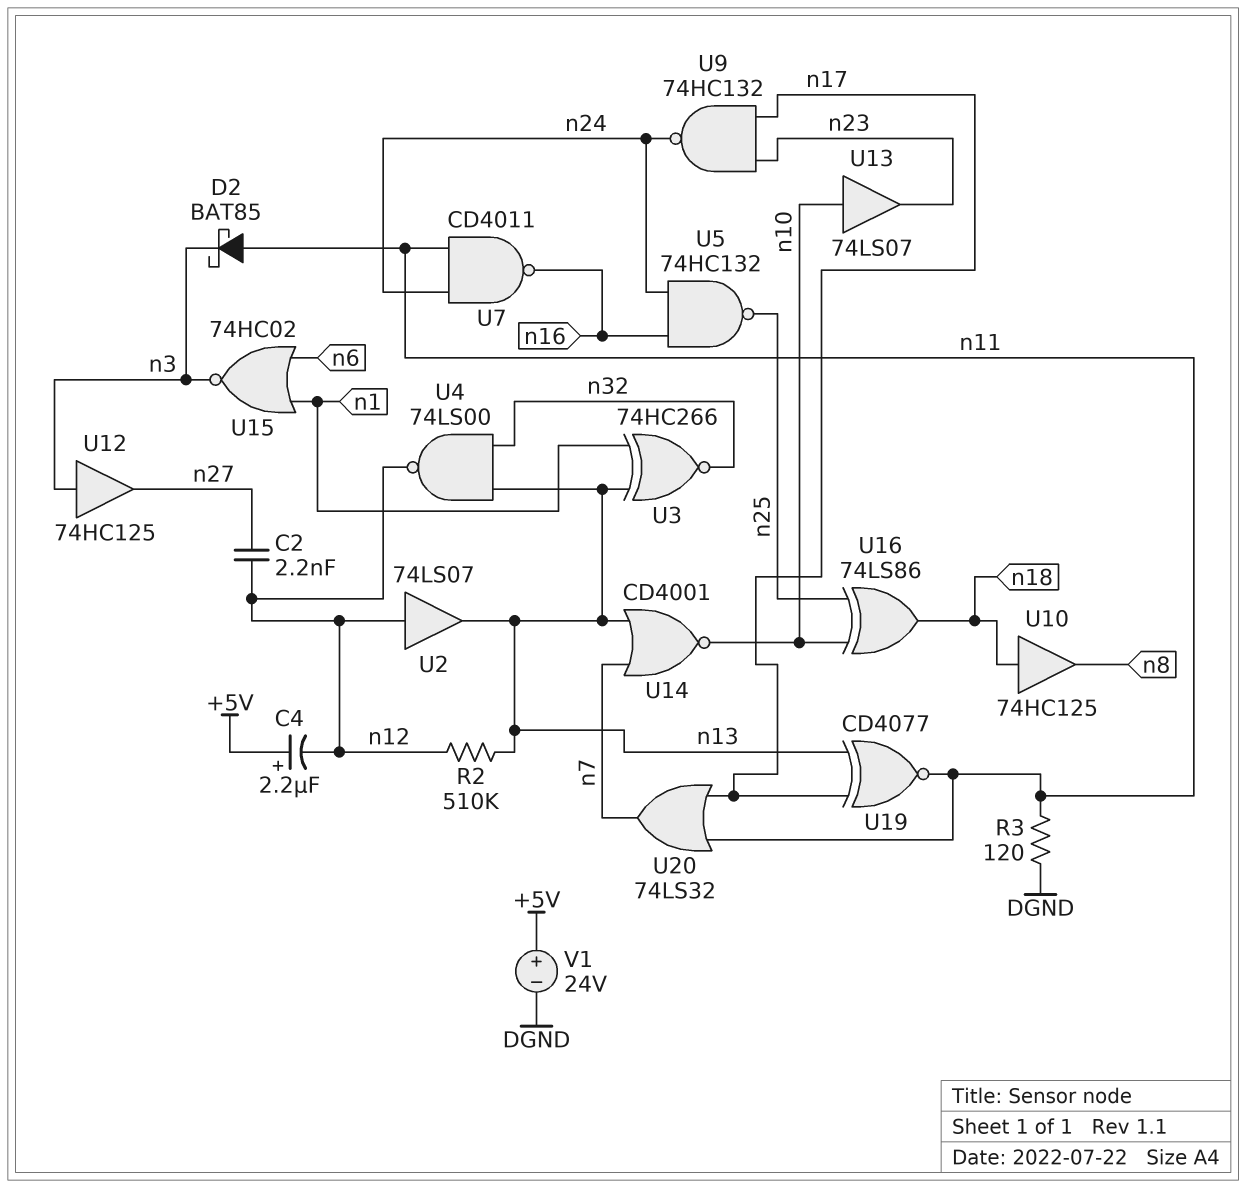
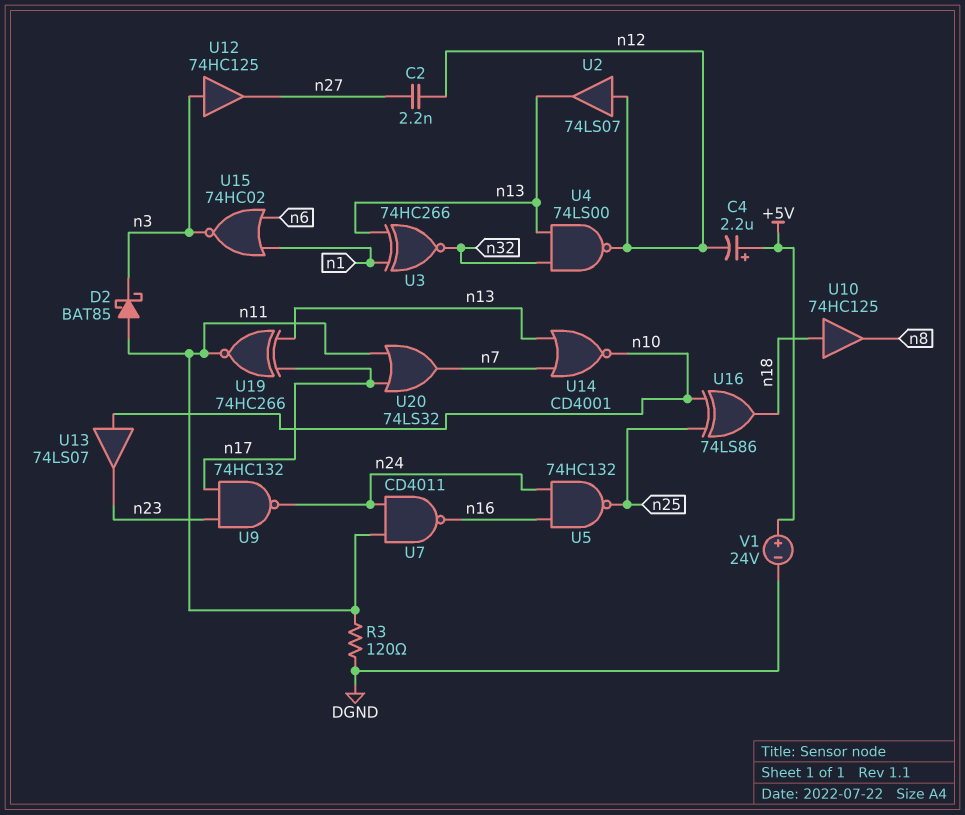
R2: 510k (n12, n13) -> none
U19: XNOR CD4077 (in n13, in n17, out n11) -> XNOR 74HC266 (in n13, in n17, out n11)

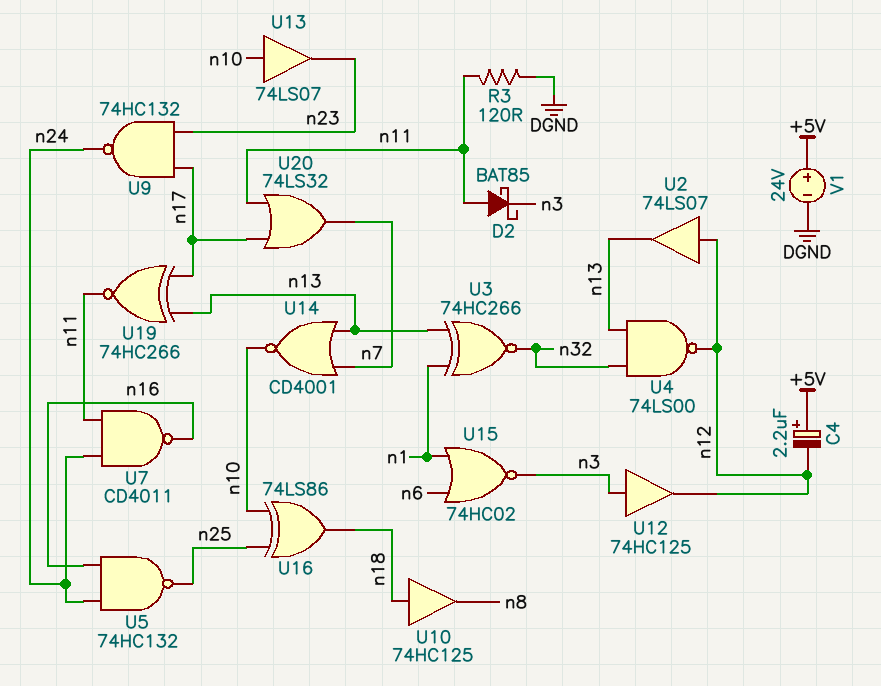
C2: 2.2nF (n12, n27) -> none
U12: buffer 74HC125 (in n3, out n27) -> buffer 74HC125 (in n3, out n12)

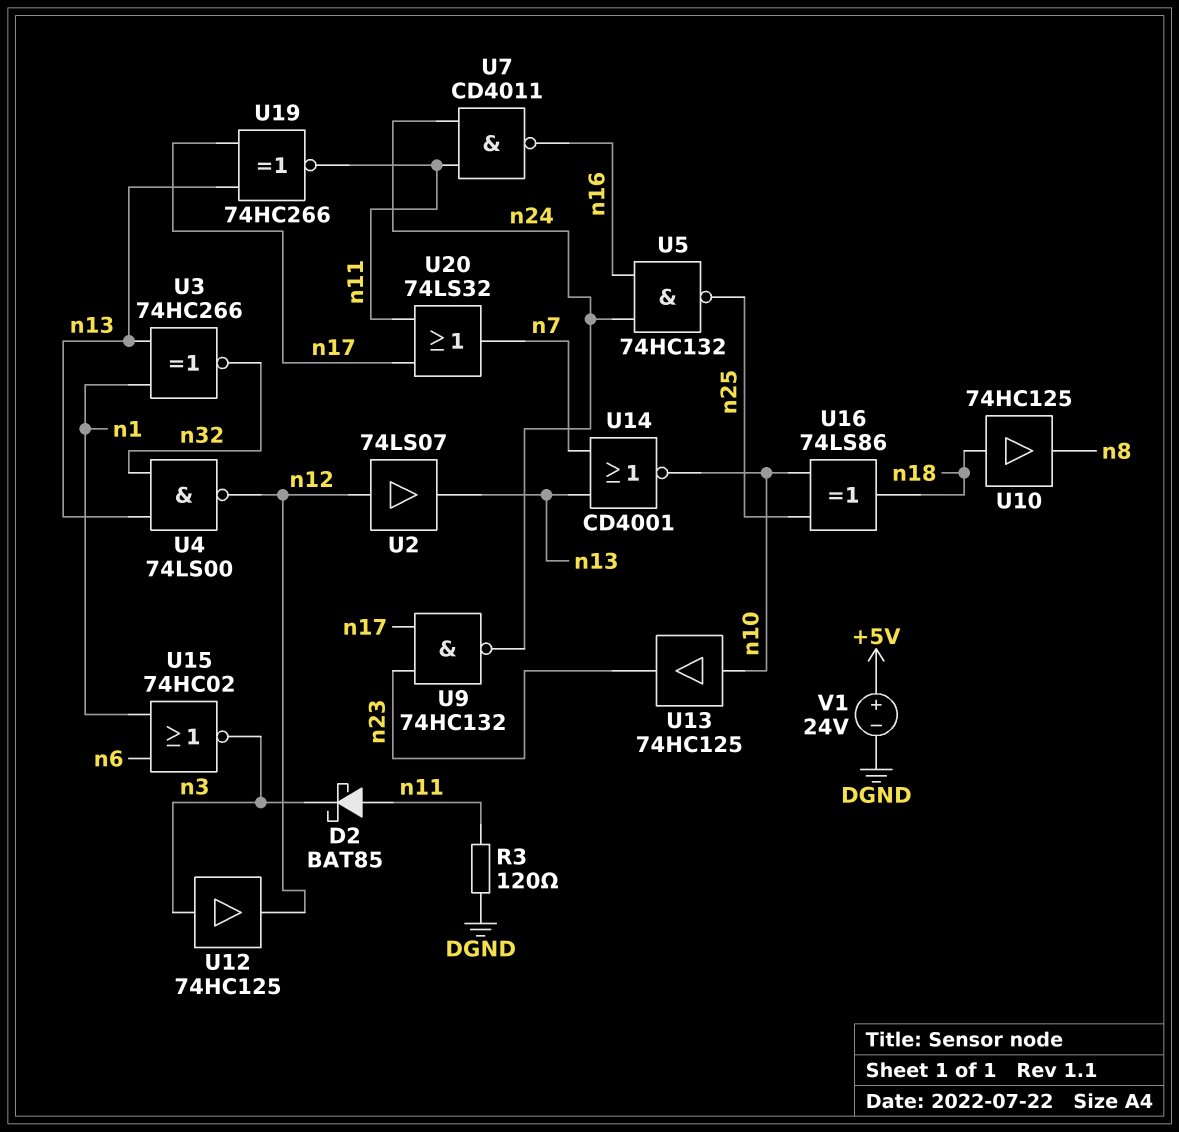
C4: 2.2uF (plus +5V, minus n12) -> none
U13: buffer 74LS07 (in n10, out n23) -> buffer 74HC125 (in n10, out n23)

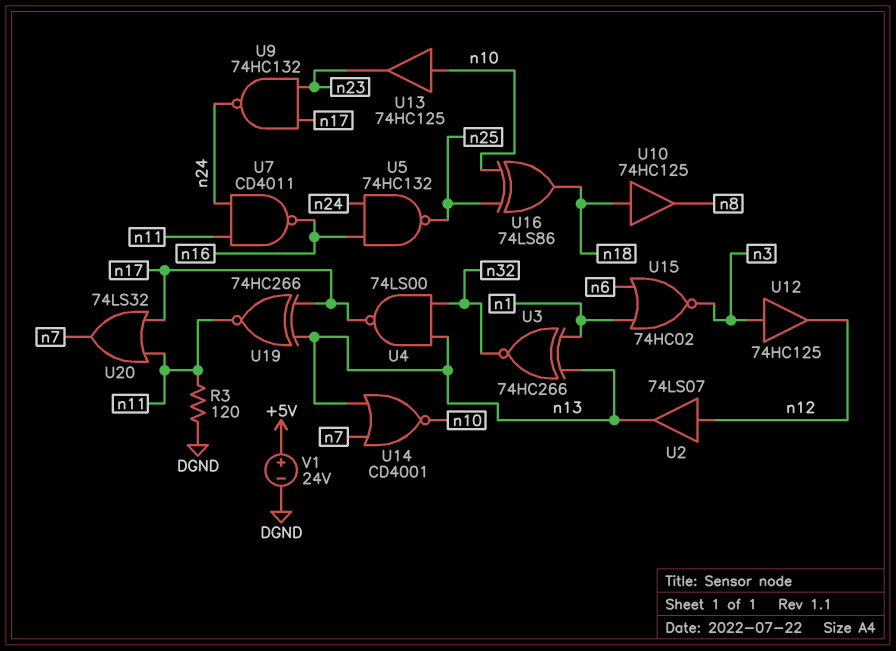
D2: schottky BAT85 (A n11, K n3) -> none
U4: NAND 74LS00 (in n13, in n32, out n12) -> NAND 74LS00 (in n13, in n32, out n17)

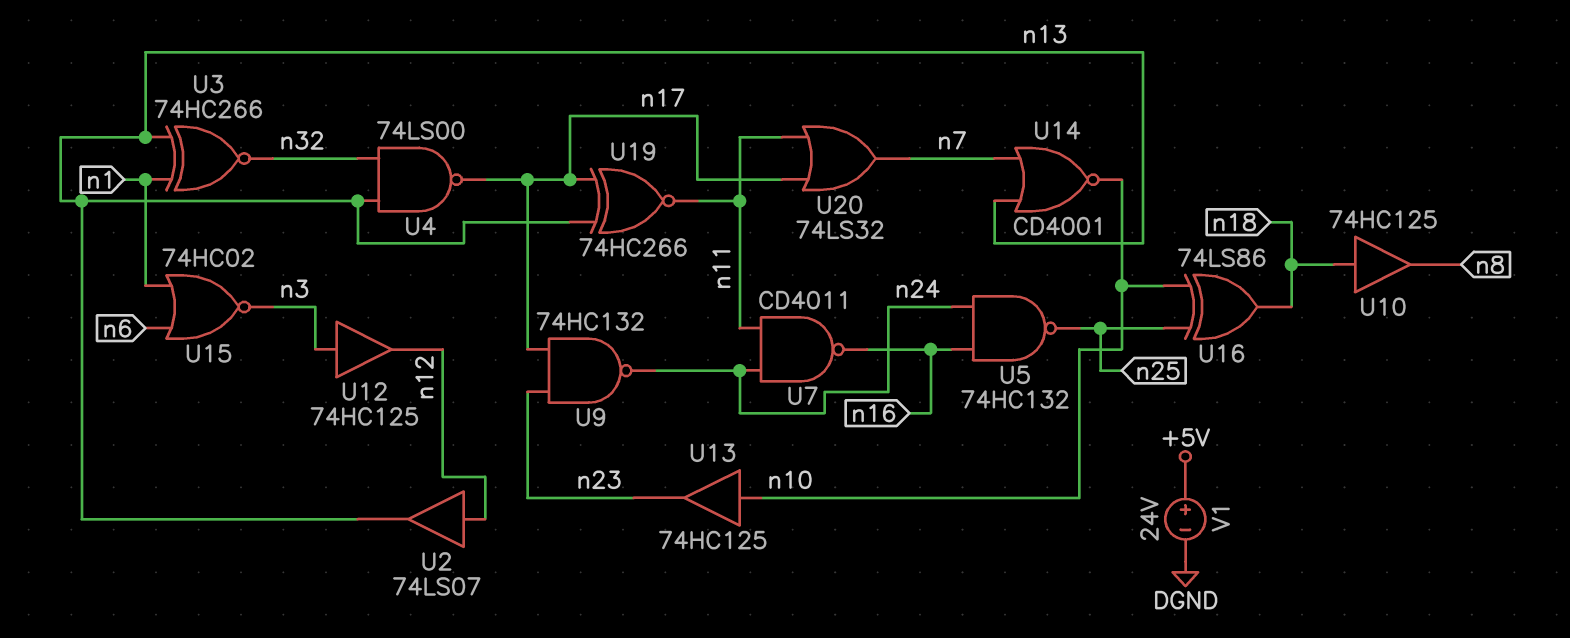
R3: 120 (DGND, n11) -> none

